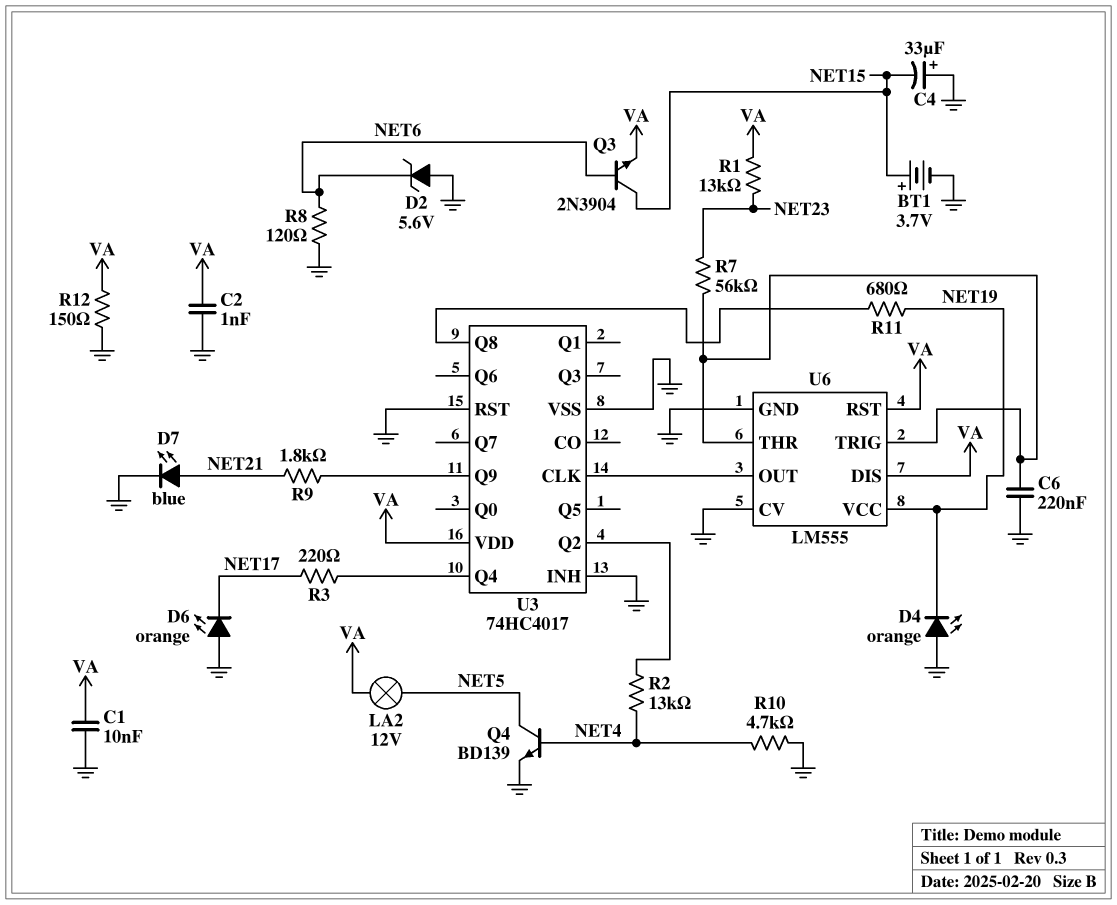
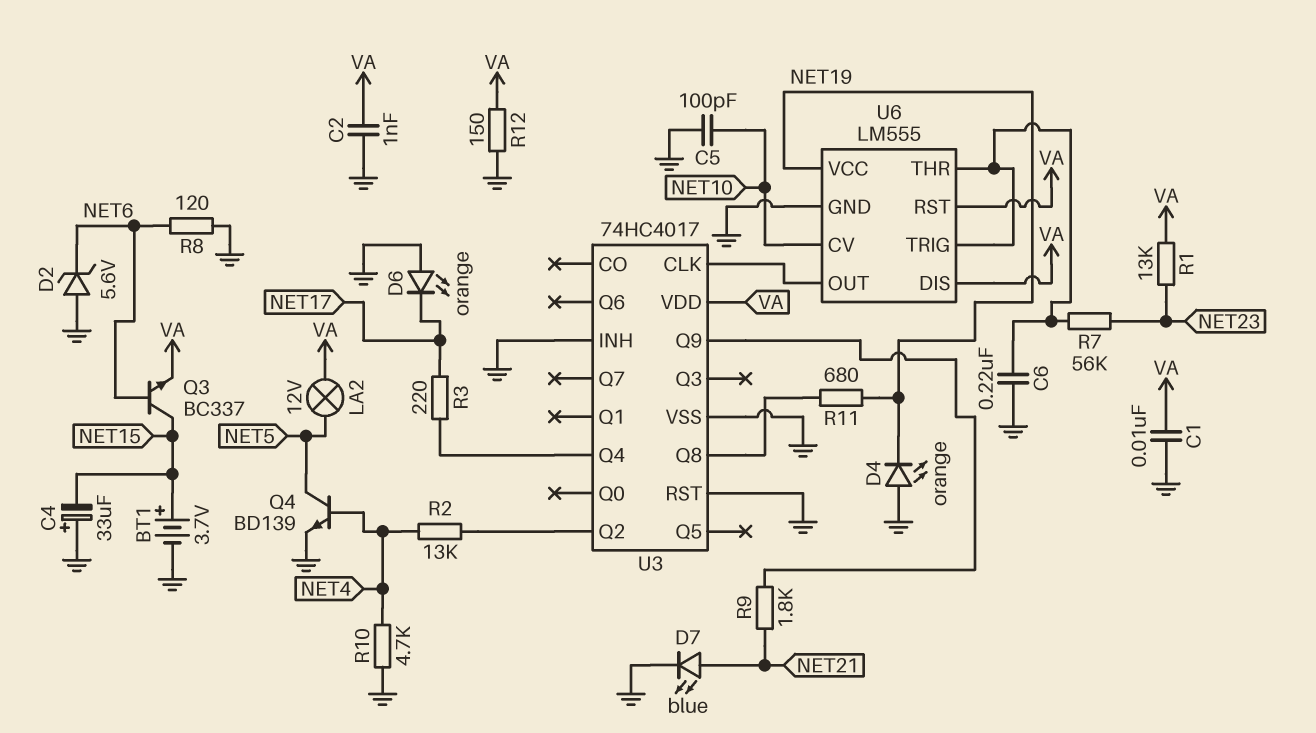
C5: none -> 100pF (GND, NET10)
Q3: NPN 2N3904 (B NET6, C NET15, E VA) -> NPN BC337 (B NET6, C NET15, E VA)
U6 pin CV: GND -> NET10

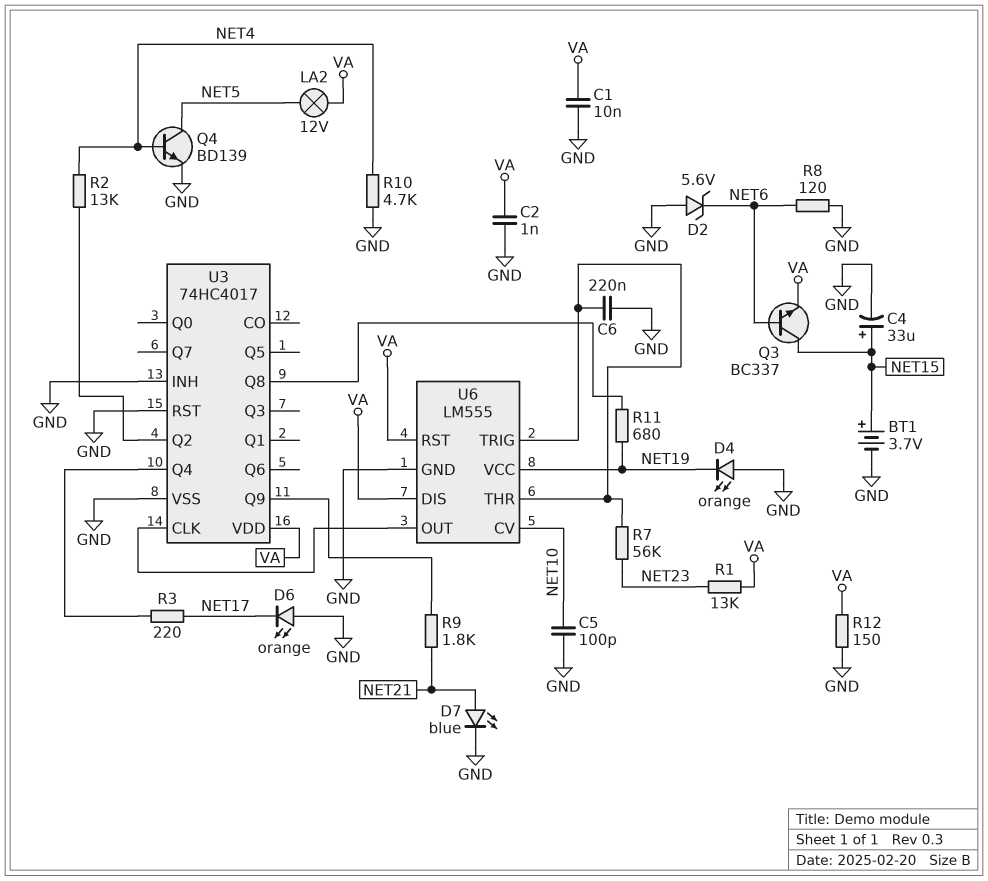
C4: 33uF (plus GND, minus NET15) -> 33uF (plus NET15, minus GND)

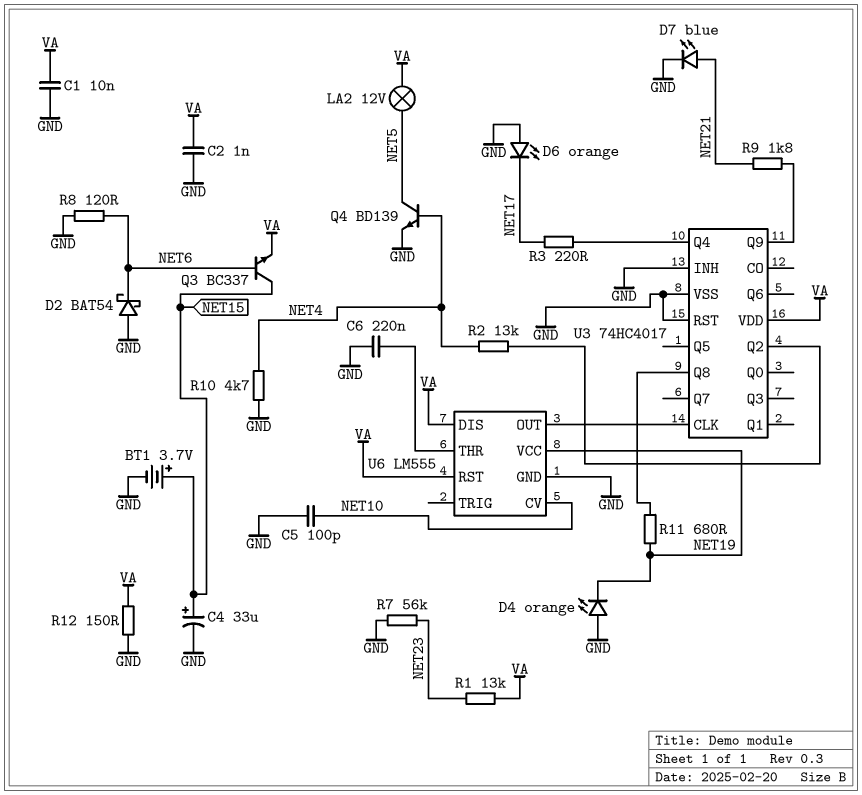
D2: zener 5.6V (A GND, K NET6) -> schottky BAT54 (A GND, K NET6)
R7: 56k (NET23, U6/THR) -> 56k (GND, NET23)
U6 pin TRIG: U6/THR -> none

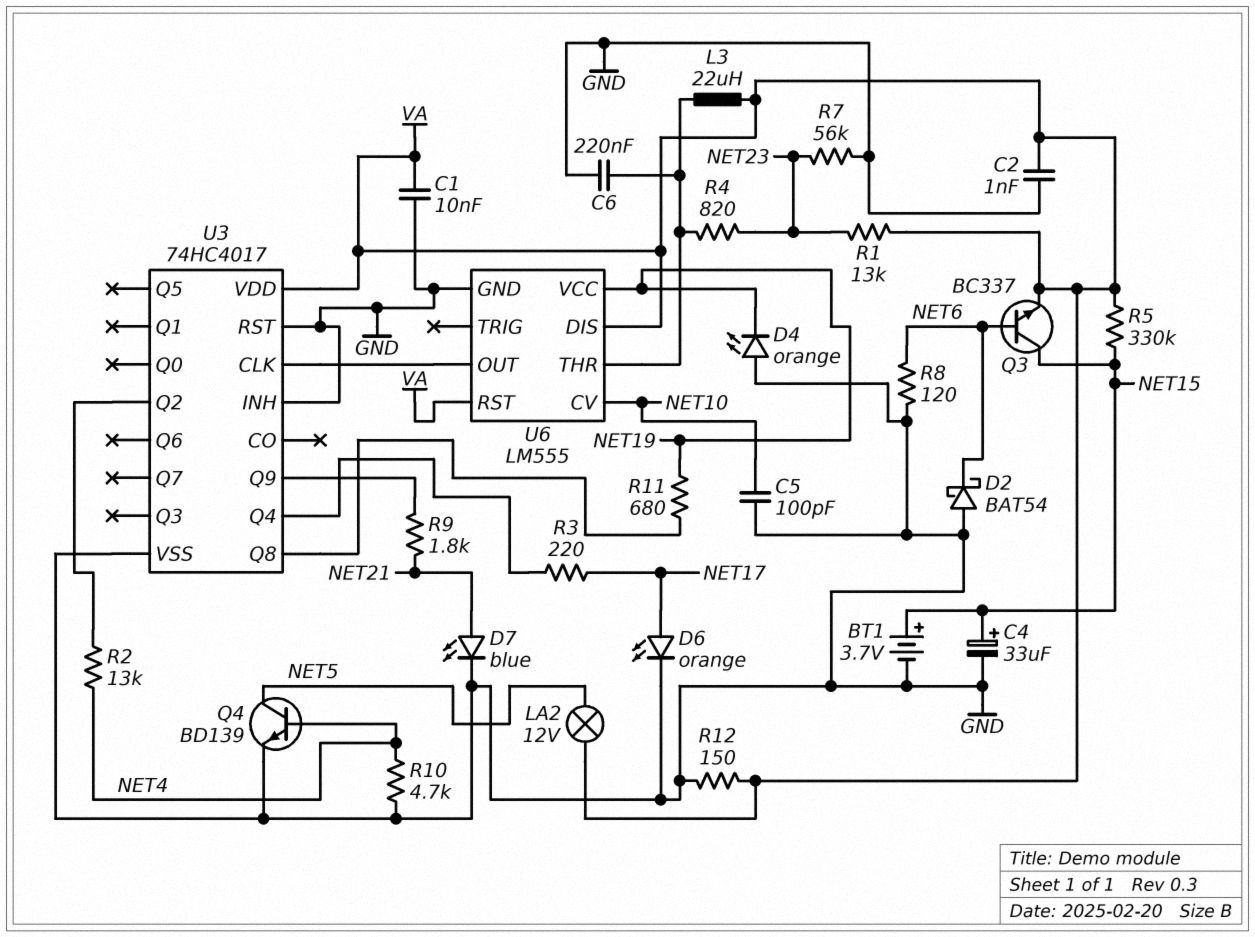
D6: LED orange (A GND, K NET17) -> LED orange (A NET17, K GND)
L3: none -> 22uH (U6/THR, VA)
R4: none -> 820 (NET23, U6/THR)
R5: none -> 330k (NET15, VA)

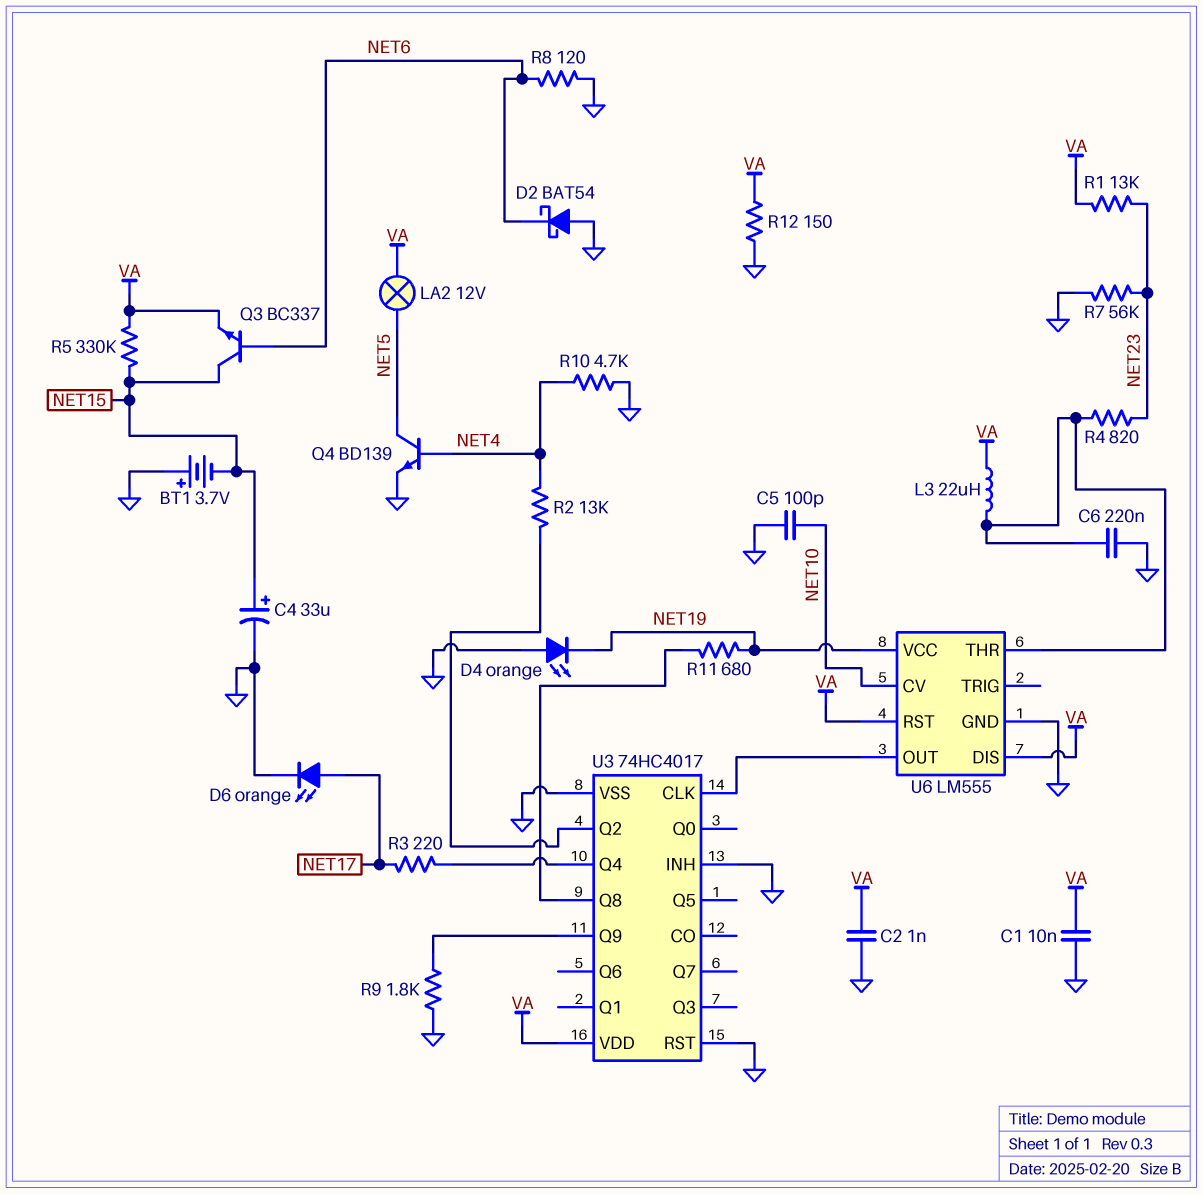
BT1: 3.7V (plus NET15, minus GND) -> 3.7V (plus GND, minus NET15)
D7: LED blue (A NET21, K GND) -> none
R9: 1.8k (NET21, U3/Q9) -> 1.8k (GND, U3/Q9)

